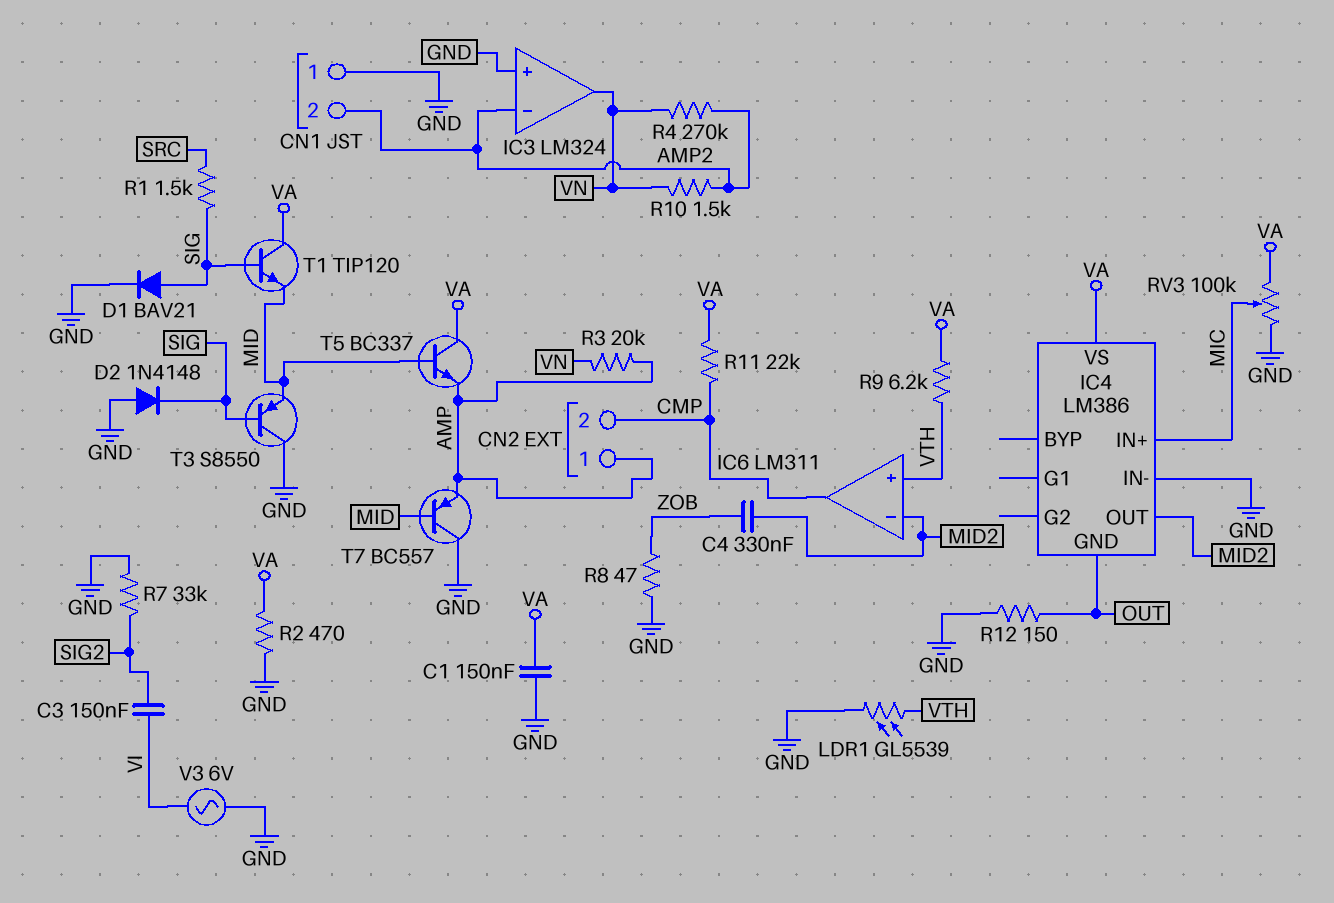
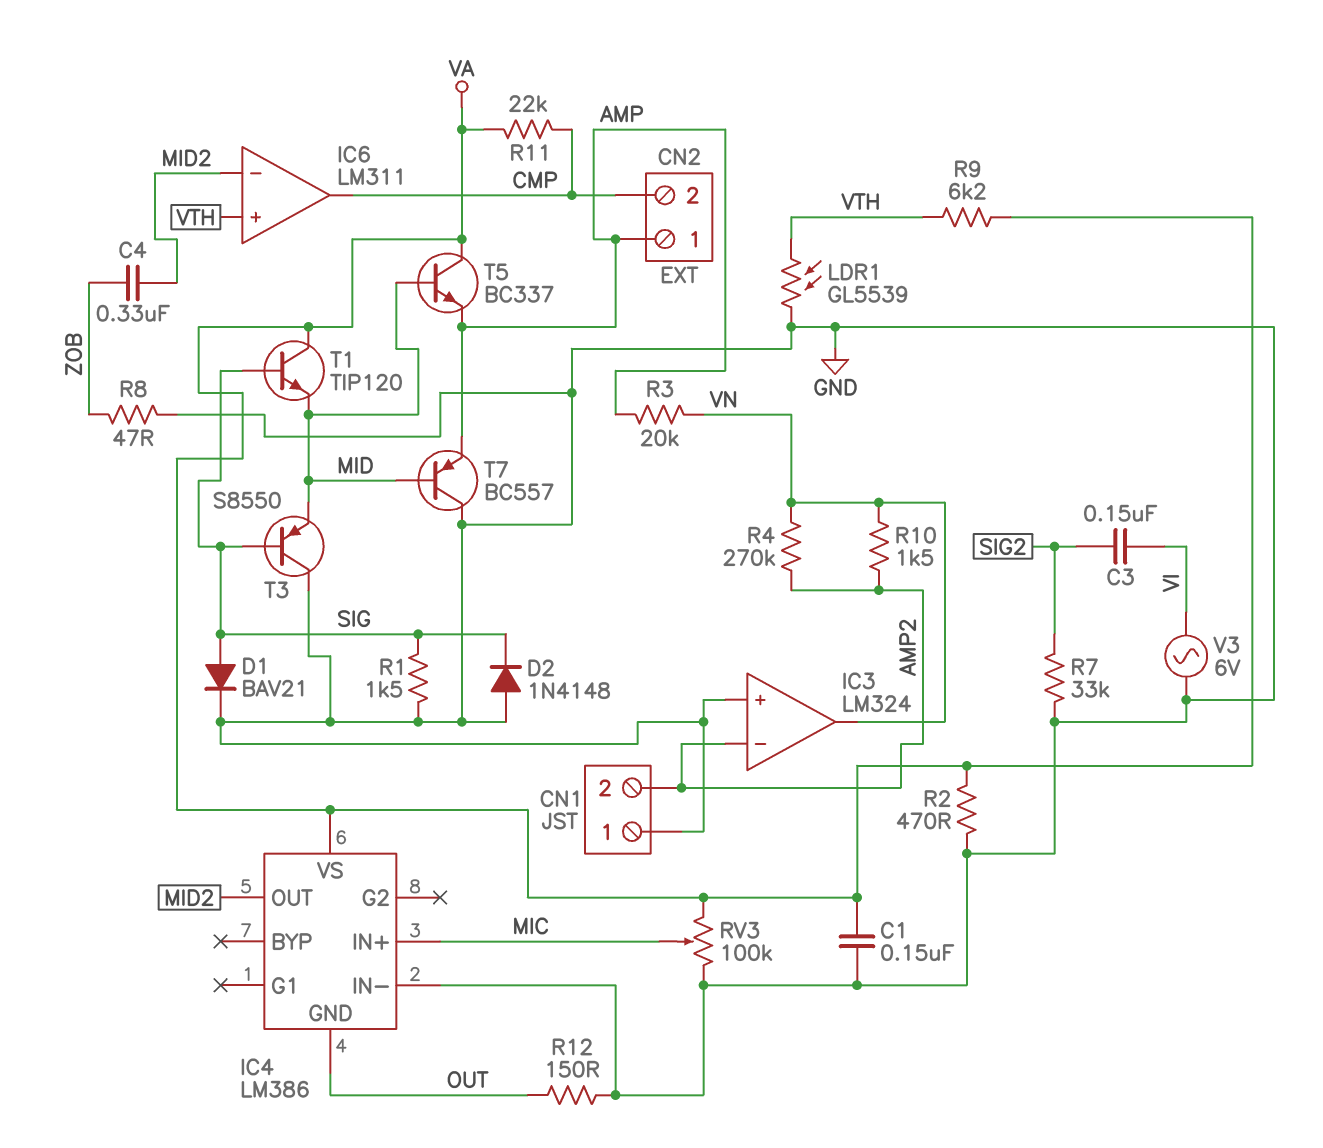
R1: 1.5k (SIG, SRC) -> 1.5k (GND, SIG)

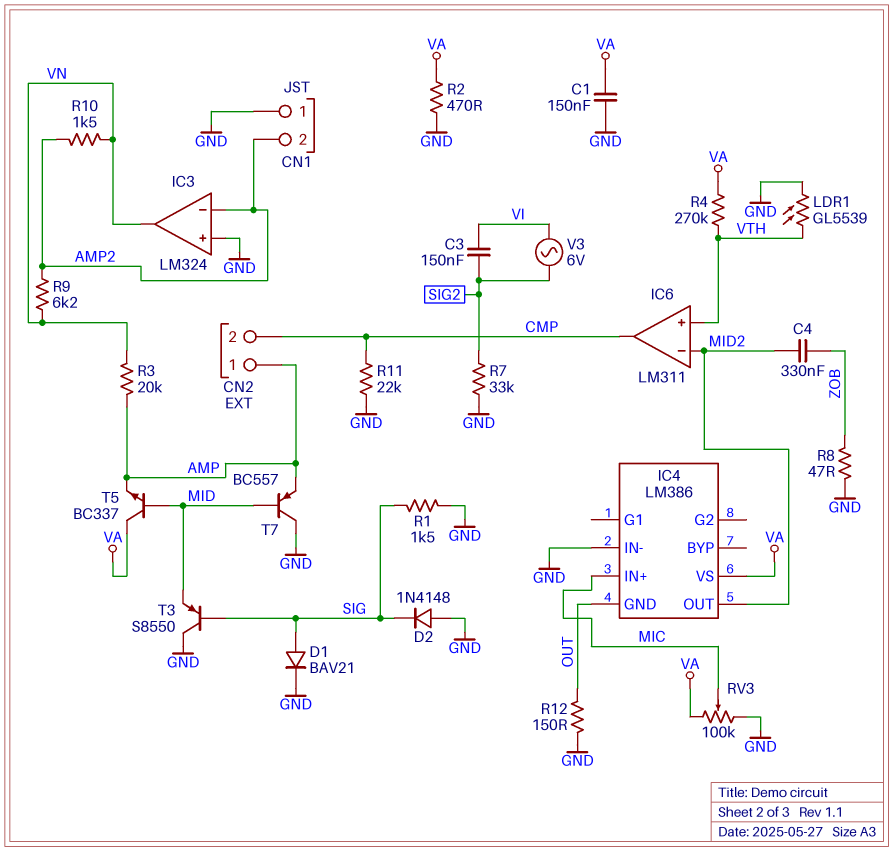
R4: 270k (AMP2, VN) -> 270k (VA, VTH)
R9: 6.2k (VA, VTH) -> 6.2k (AMP2, VN)
R11: 22k (CMP, VA) -> 22k (CMP, GND)
T1: NPN TIP120 (B SIG, C VA, E MID) -> none
V3: AC 6V (GND, VI) -> AC 6V (SIG2, VI)

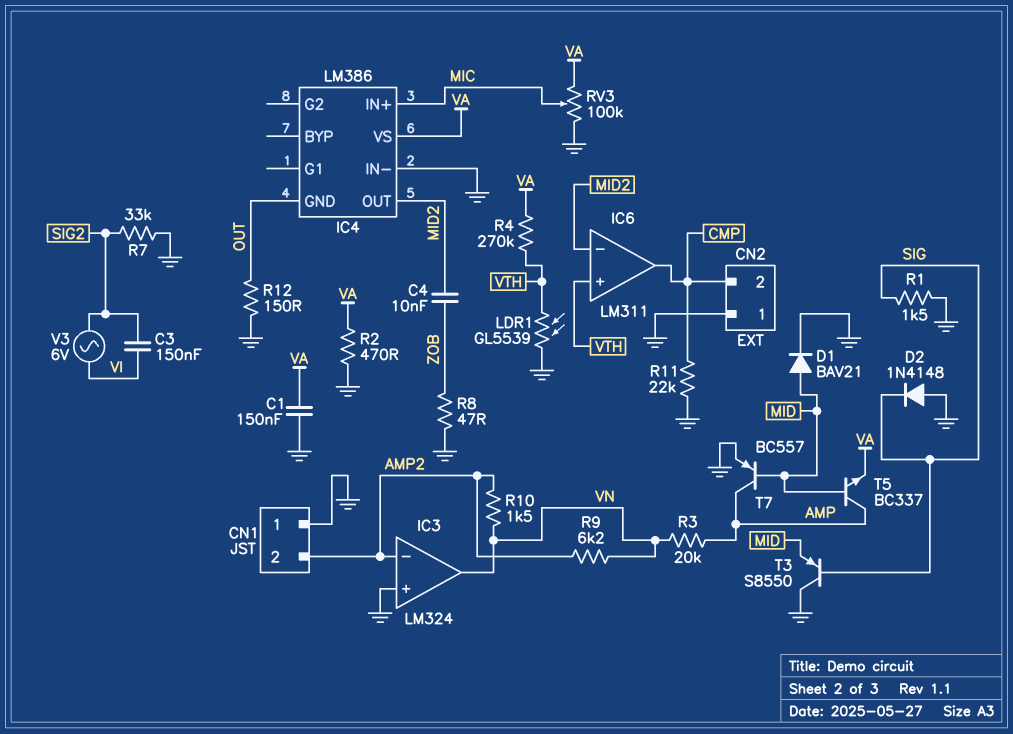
C4: 330nF (MID2, ZOB) -> 10nF (MID2, ZOB)
CN2 pin 1: AMP -> GND
D1: diode BAV21 (A SIG, K GND) -> diode BAV21 (A MID, K GND)
T5: NPN BC337 (B MID, C VA, E AMP) -> NPN BC337 (B MID, C AMP, E VA)
T7: PNP BC557 (B MID, C GND, E AMP) -> PNP BC557 (B MID, C AMP, E GND)

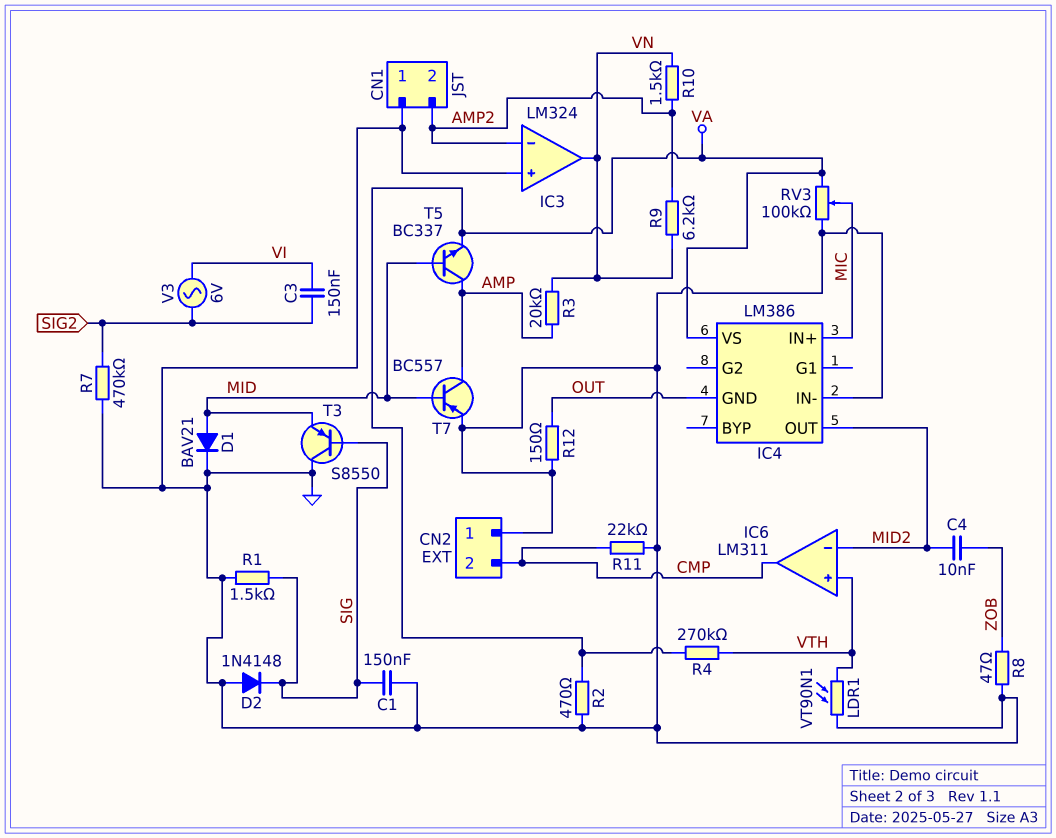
C1: 150nF (GND, VA) -> 150nF (GND, SIG)
LDR1: GL5539 (GND, VTH) -> VT90N1 (GND, VTH)
R7: 33k (GND, SIG2) -> 470k (GND, SIG2)

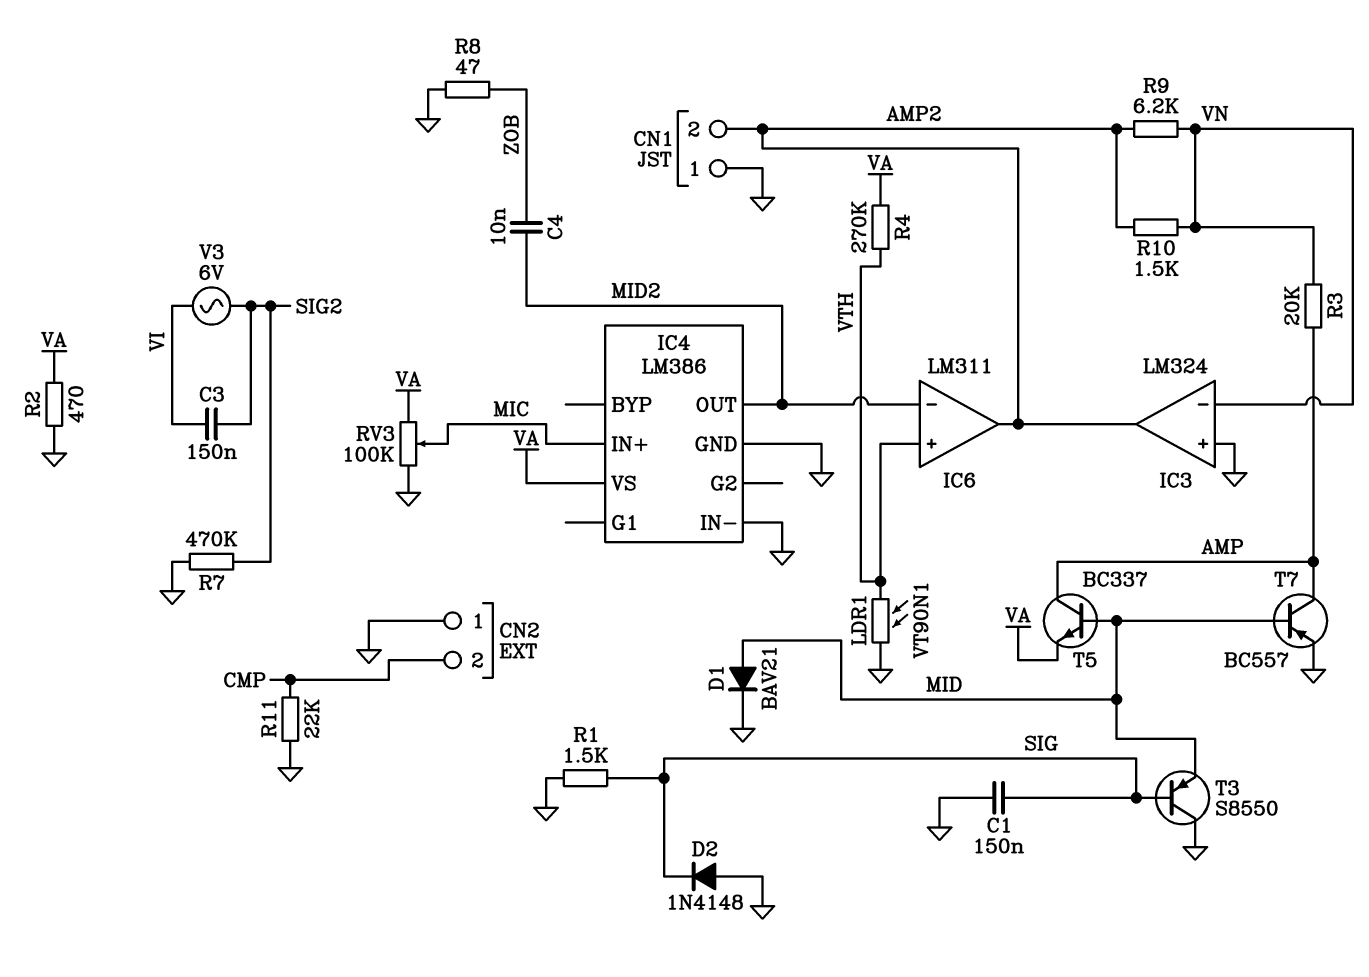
IC3 pin in-: AMP2 -> VN
IC3 pin out: VN -> AMP2
IC4 pin GND: OUT -> GND
IC6 pin out: CMP -> AMP2
R12: 150 (GND, OUT) -> none

